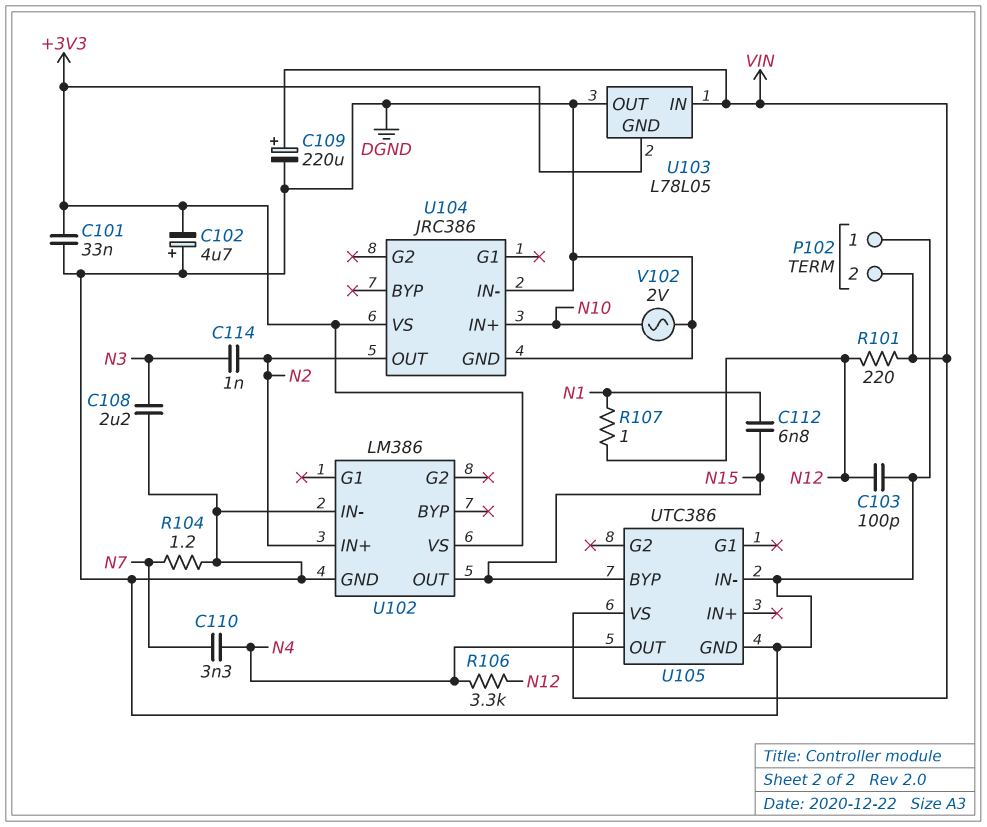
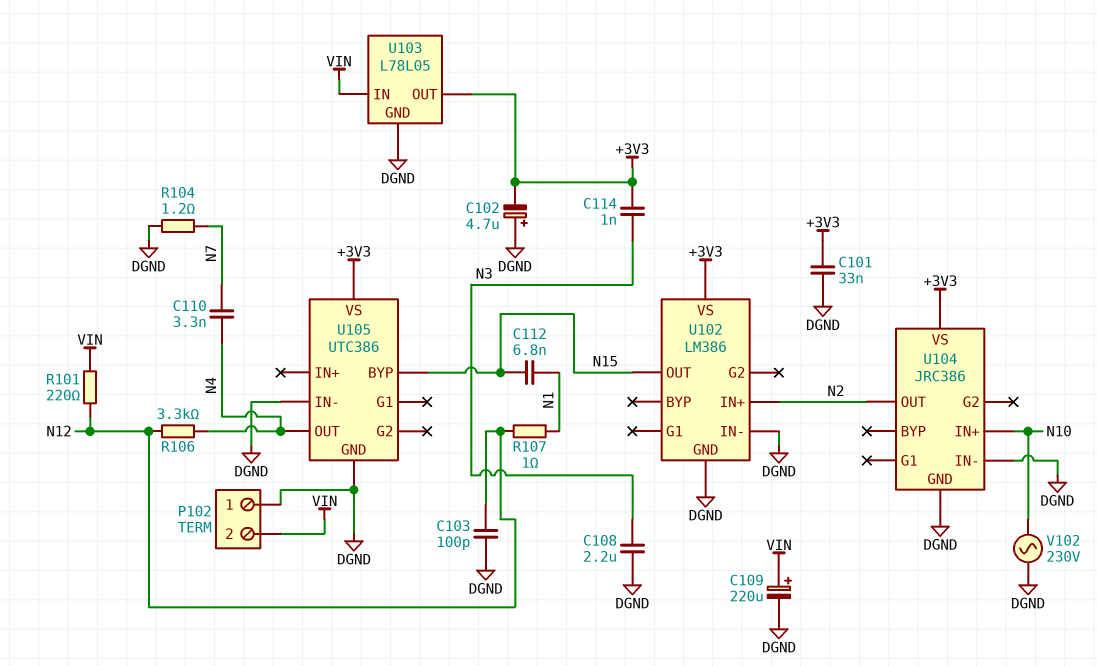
C114: 1nF (N2, N3) -> 1nF (+3V3, N3)
U103 pin GND: +3V3 -> DGND
U103 pin OUT: DGND -> +3V3
U105 pin VS: VIN -> +3V3
V102: AC 2V (DGND, N10) -> AC 230V (DGND, N10)

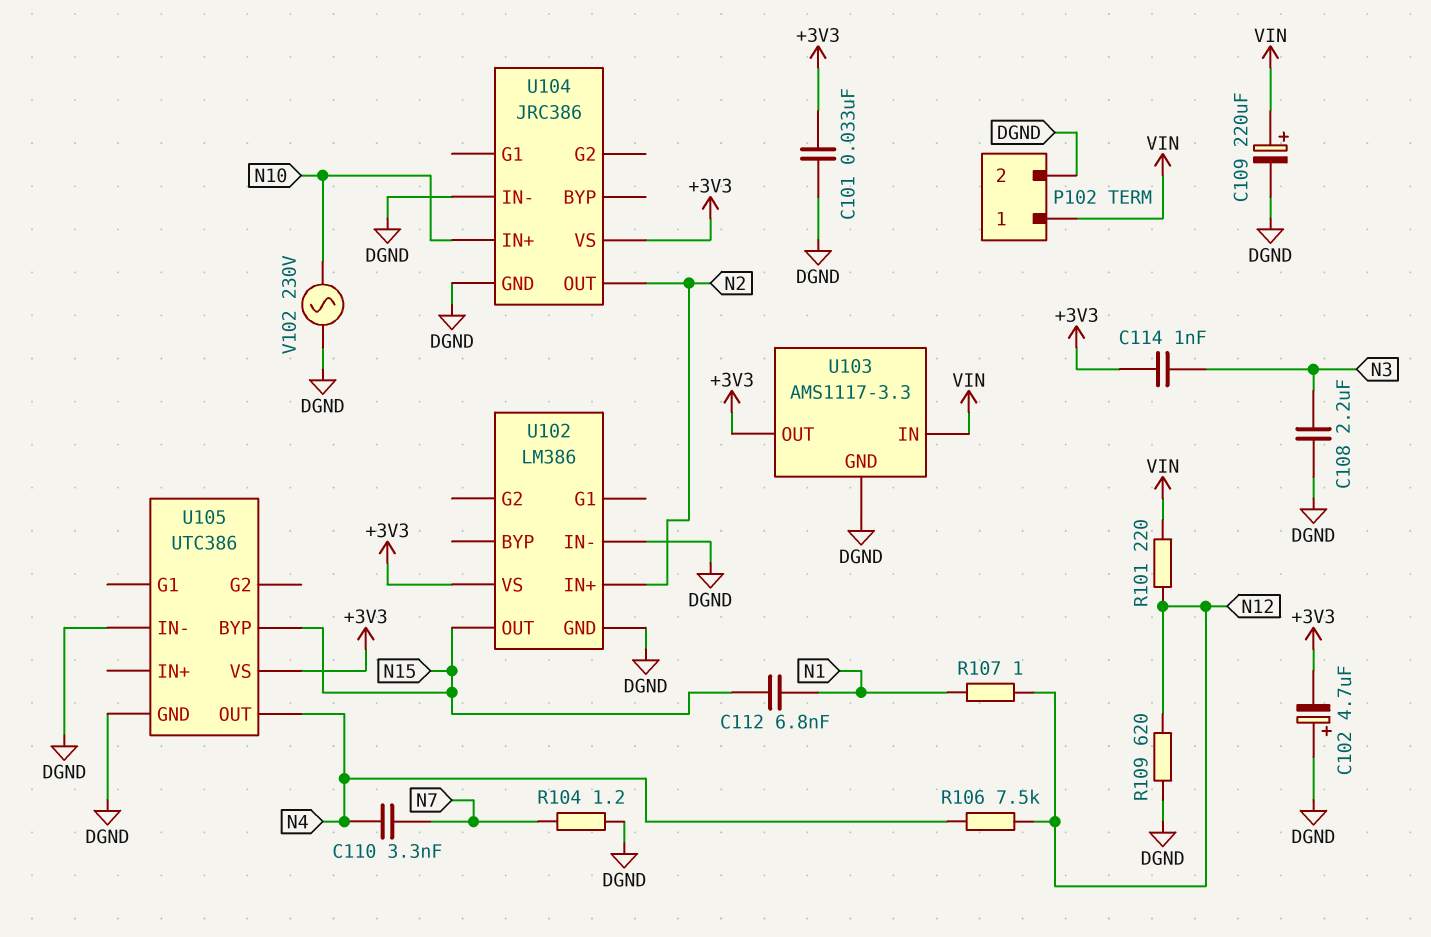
C103: 100pF (DGND, N12) -> none
P102 pin 1: DGND -> VIN
P102 pin 2: VIN -> DGND
R106: 3.3k (N4, N12) -> 7.5k (N4, N12)
R109: none -> 620 (DGND, N12)
U103: L78L05 -> AMS1117-3.3

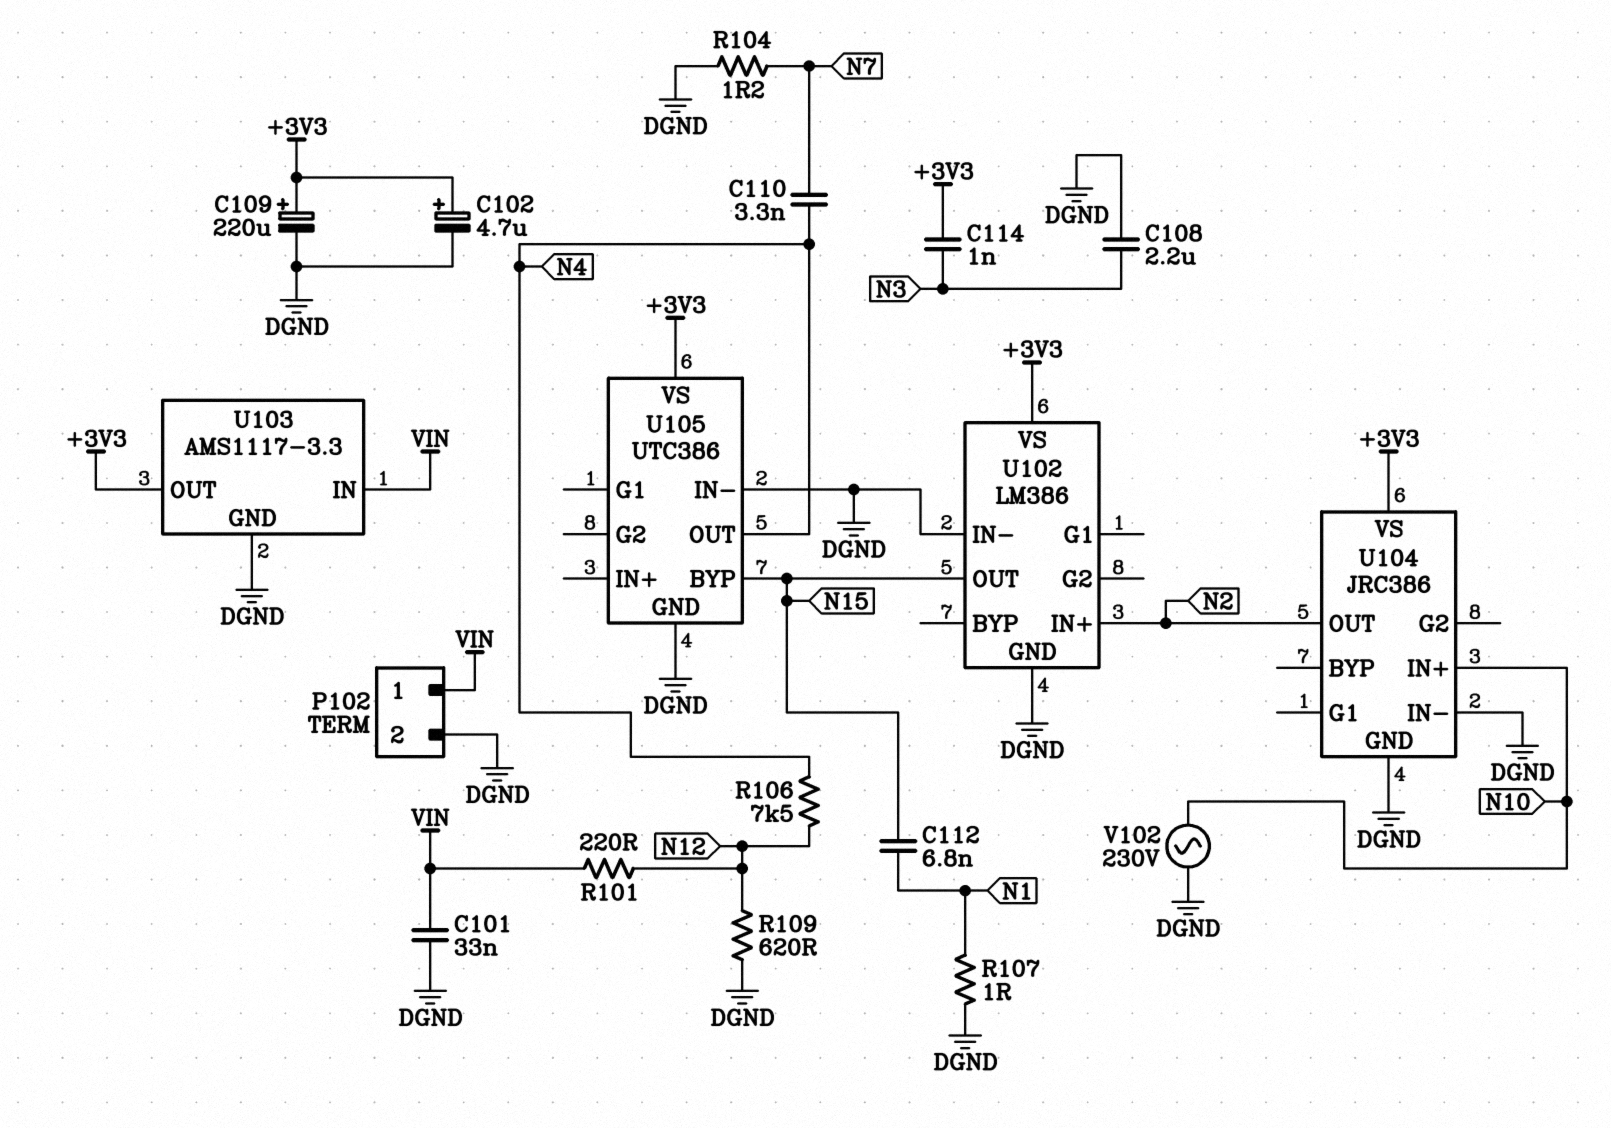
C101: 33nF (+3V3, DGND) -> 33nF (DGND, VIN)
C102: 4.7uF (plus DGND, minus +3V3) -> 4.7uF (plus +3V3, minus DGND)
C109: 220uF (plus VIN, minus DGND) -> 220uF (plus +3V3, minus DGND)
R107: 1 (N1, N12) -> 1 (DGND, N1)

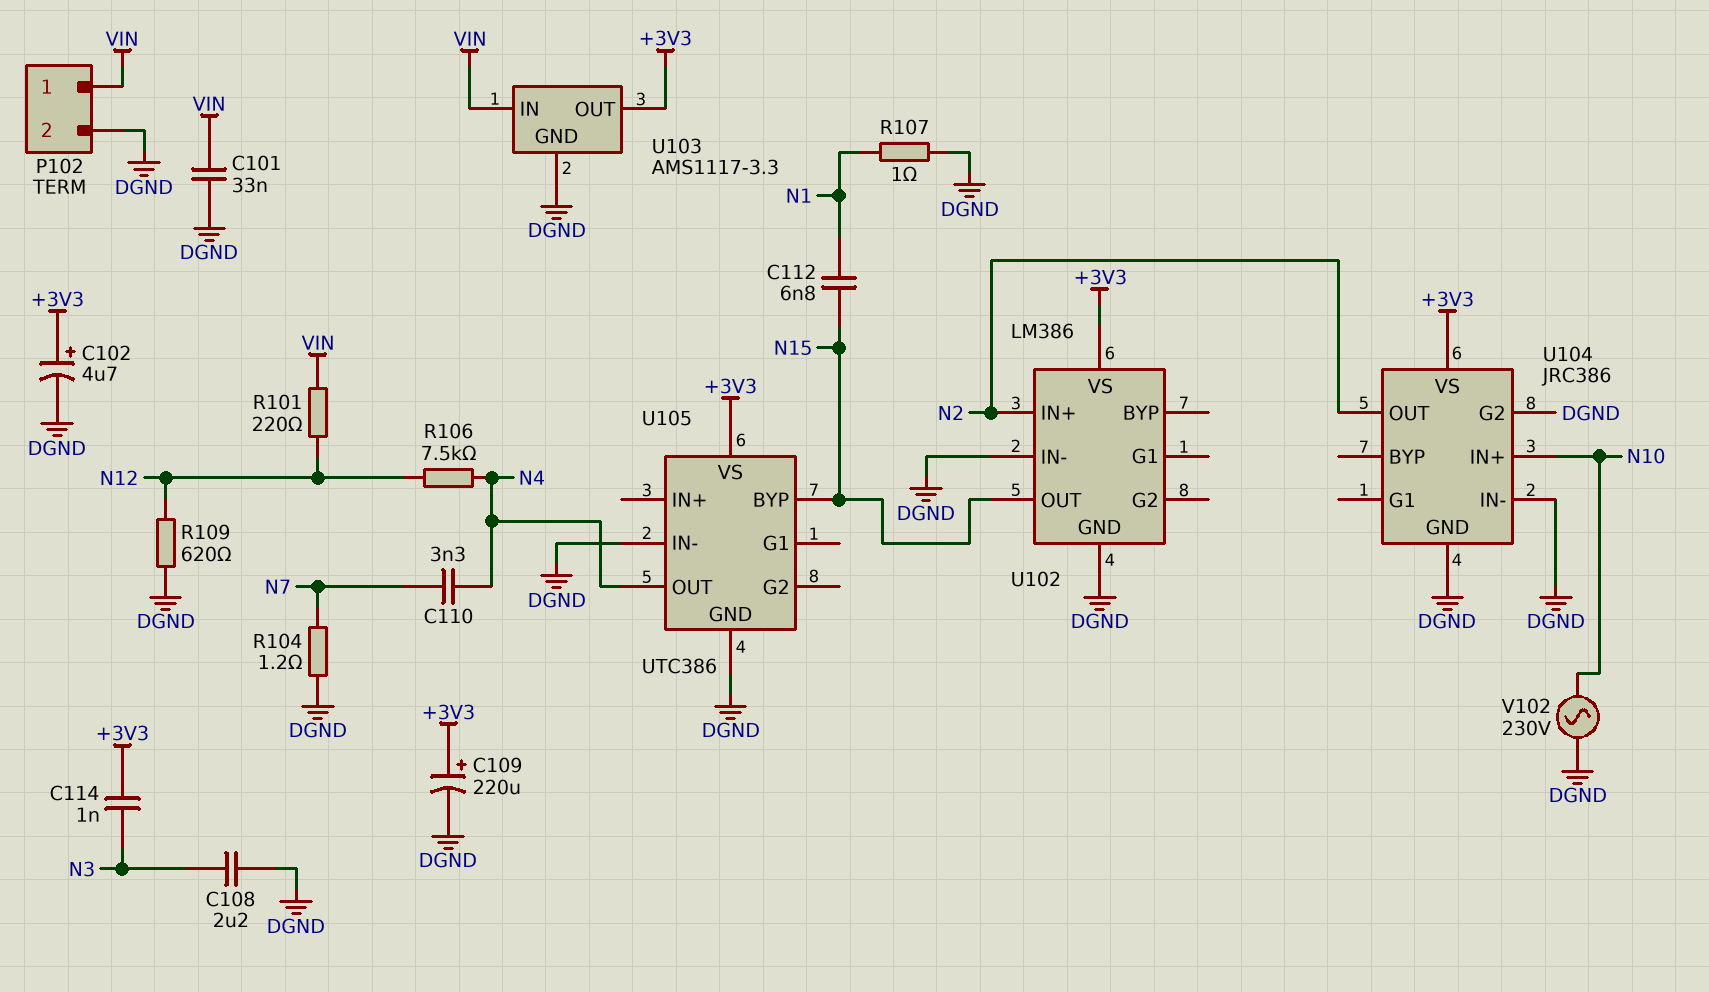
U104 pin G2: none -> DGND

